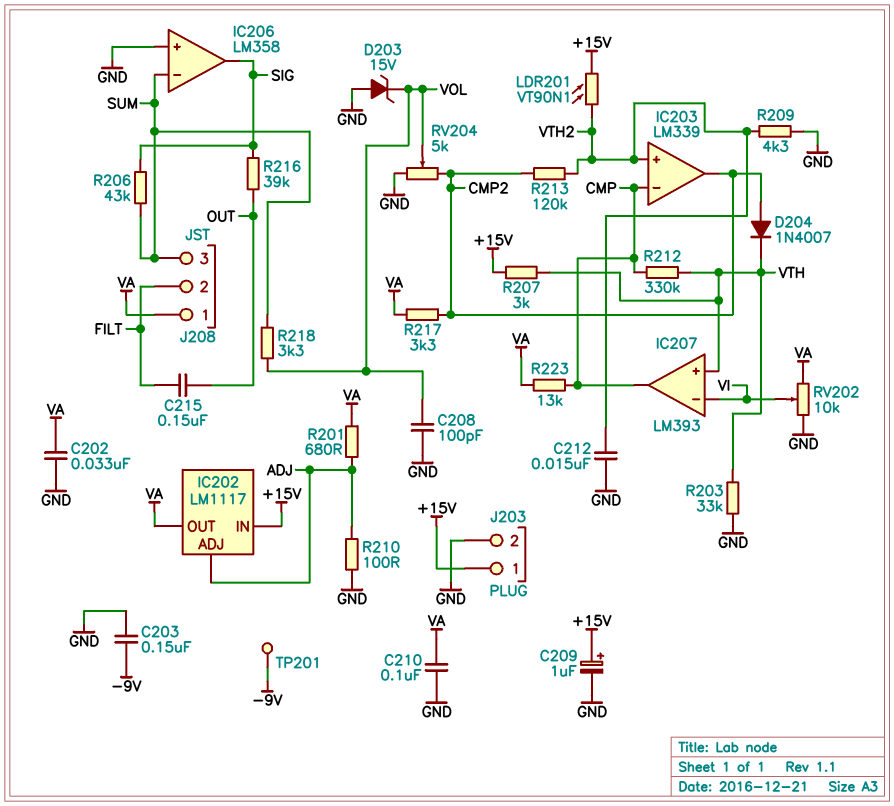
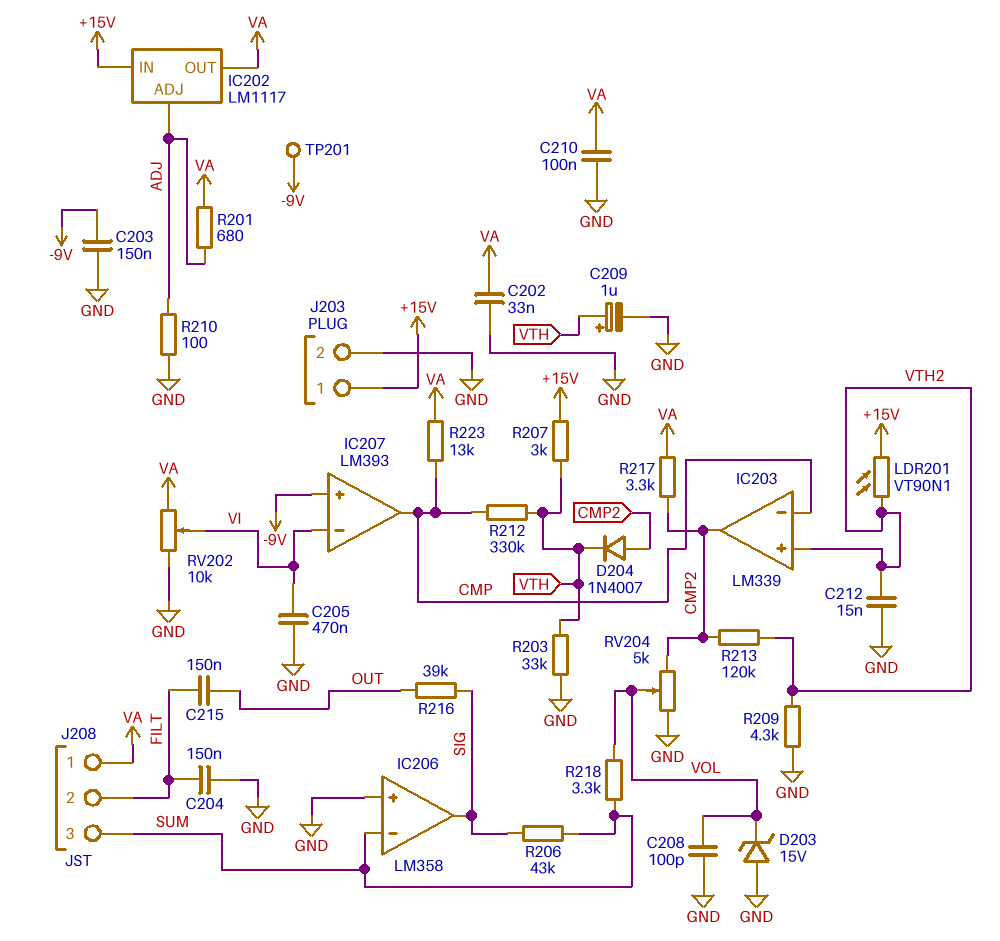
C204: none -> 150nF (FILT, GND)
C205: none -> 470nF (GND, VI)
C209: 1uF (plus +15V, minus GND) -> 1uF (plus VTH, minus GND)
IC207 pin in+: VTH -> -9V

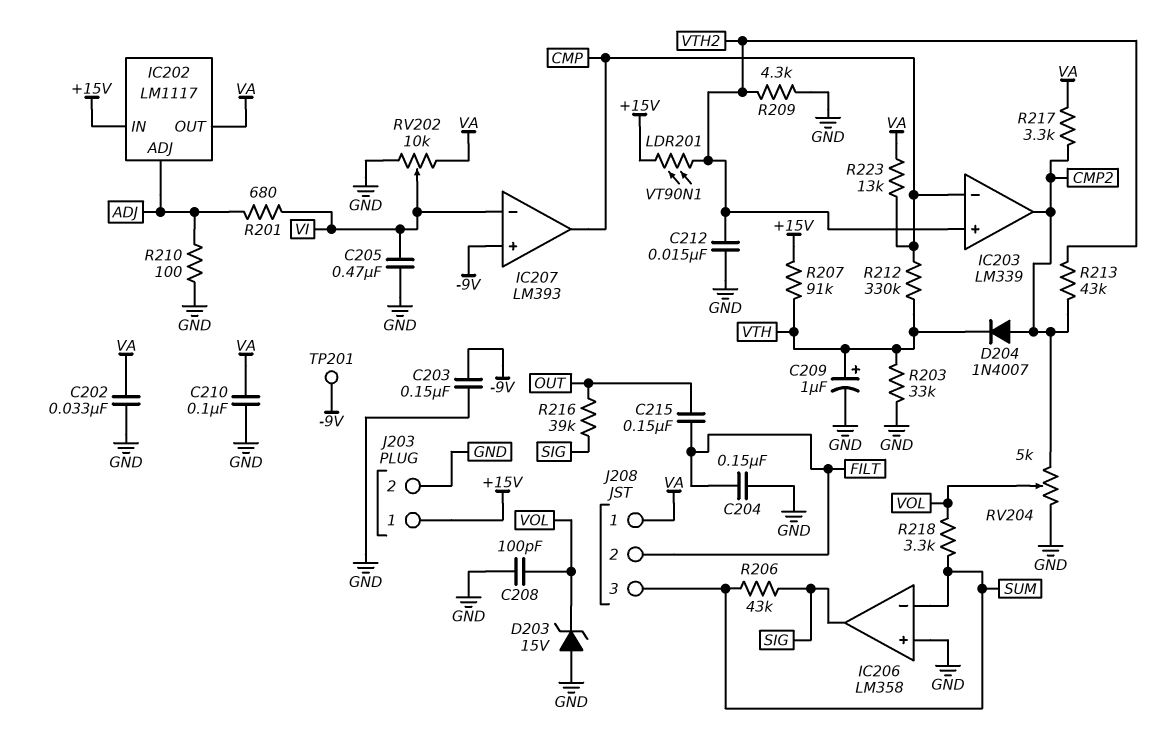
R201: 680 (ADJ, VA) -> 680 (ADJ, VI)
R207: 3k (+15V, VTH) -> 91k (+15V, VTH)
R213: 120k (CMP2, VTH2) -> 43k (CMP2, VTH2)

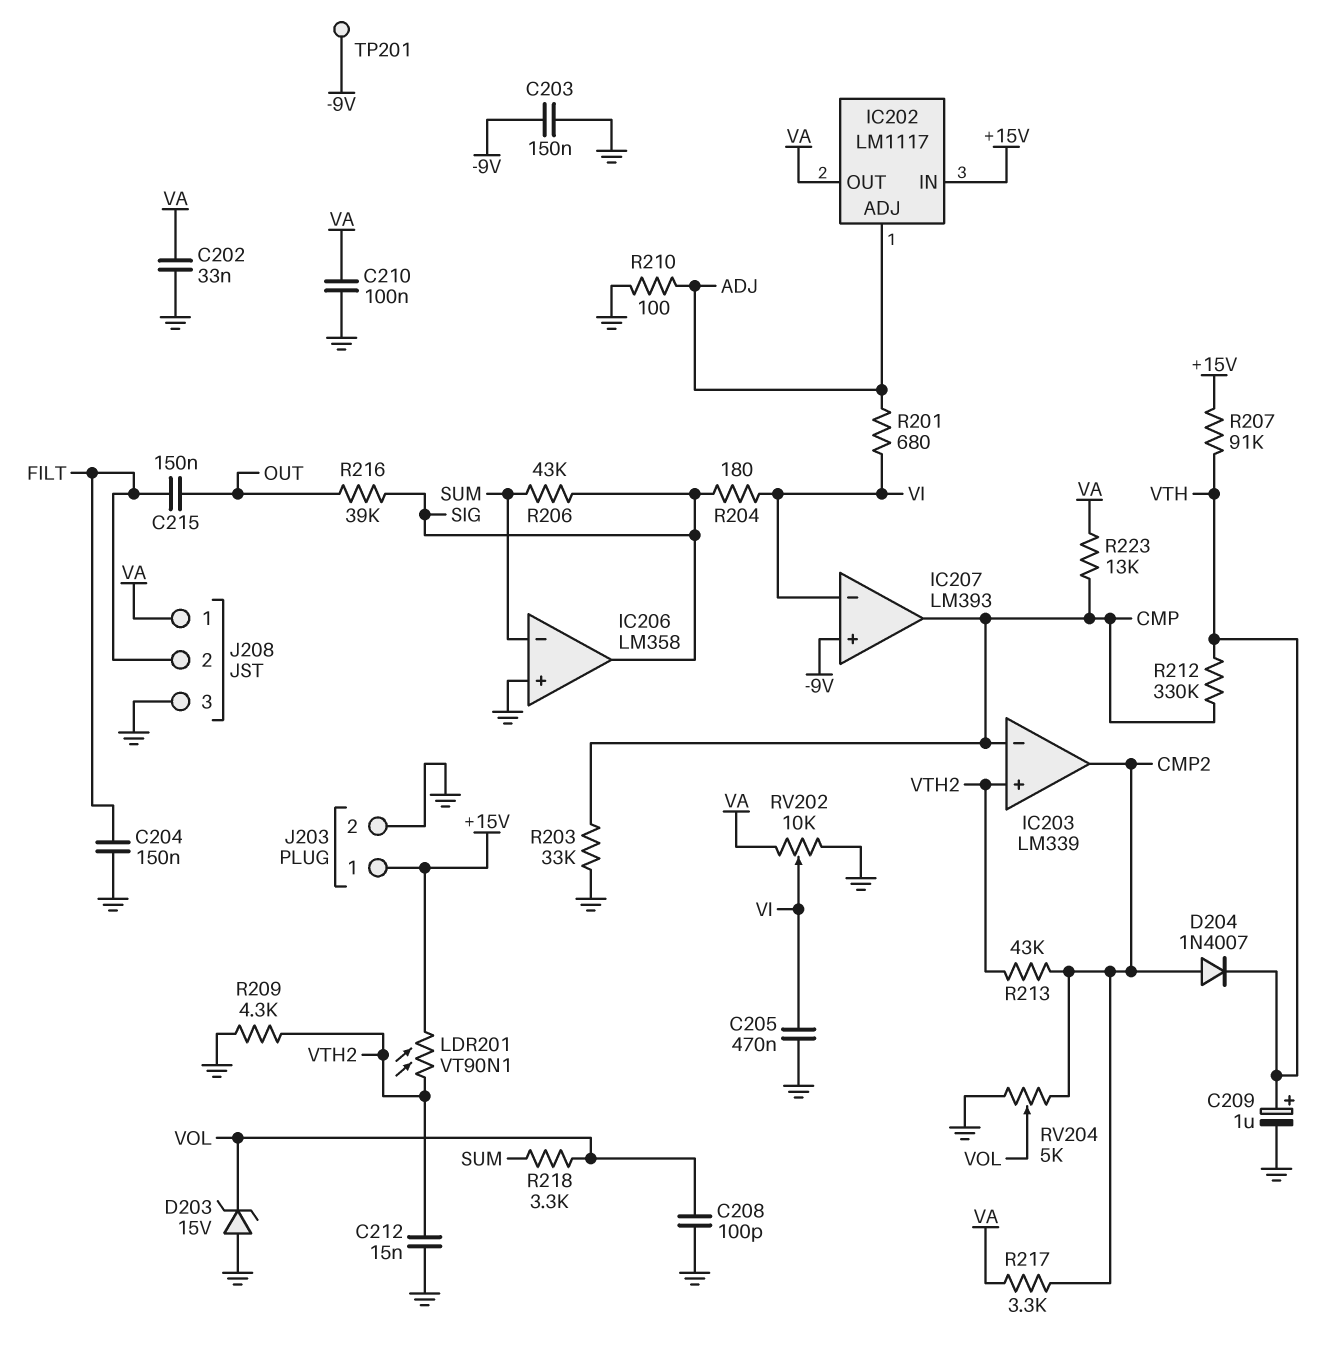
J208 pin 3: SUM -> GND
R203: 33k (GND, VTH) -> 33k (CMP, GND)
R204: none -> 180 (SIG, VI)

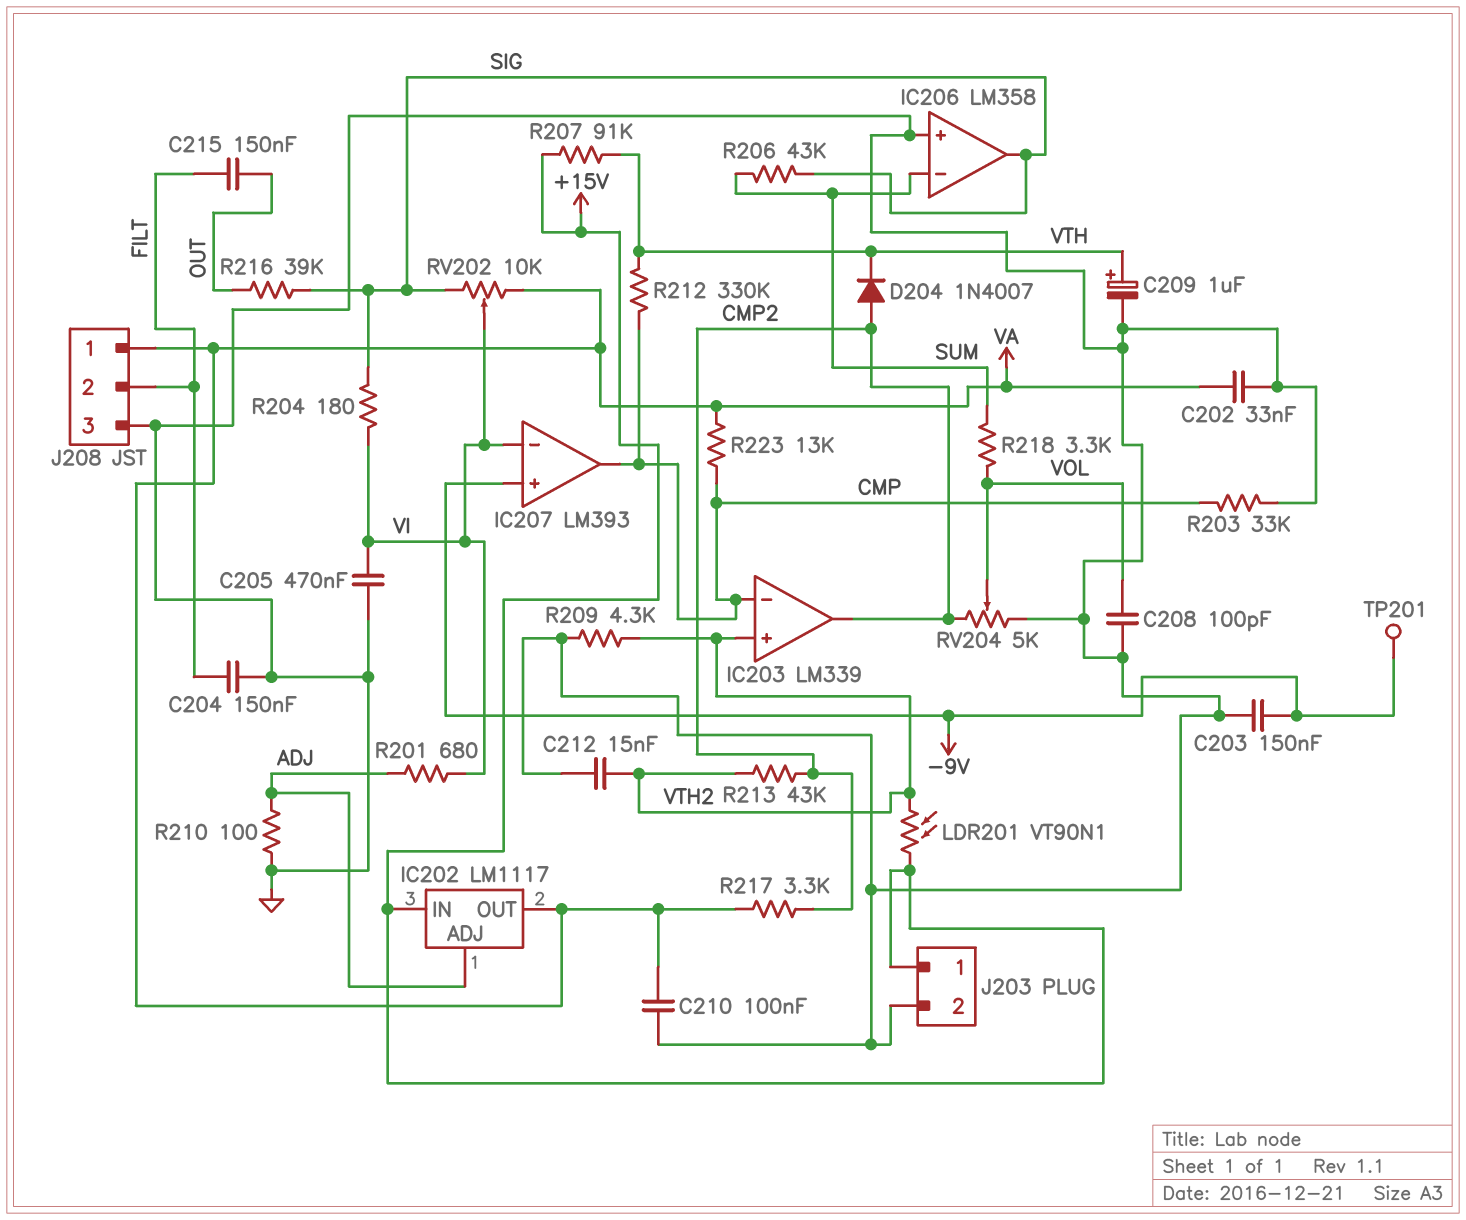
D203: zener 15V (A GND, K VOL) -> none
RV202: 10k (GND, VA, wiper VI) -> 10k (SIG, VA, wiper VI)

